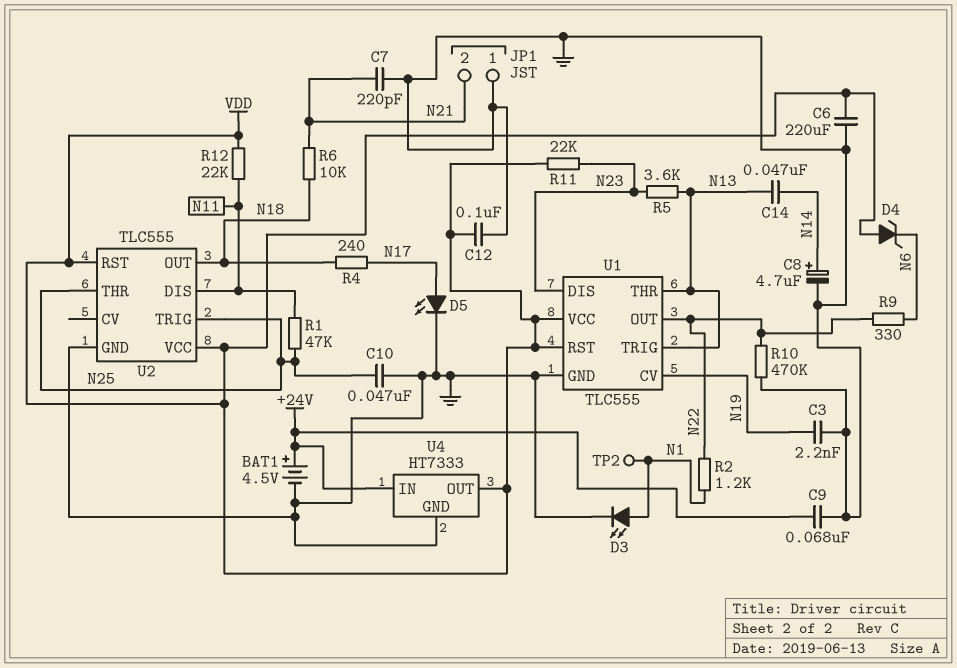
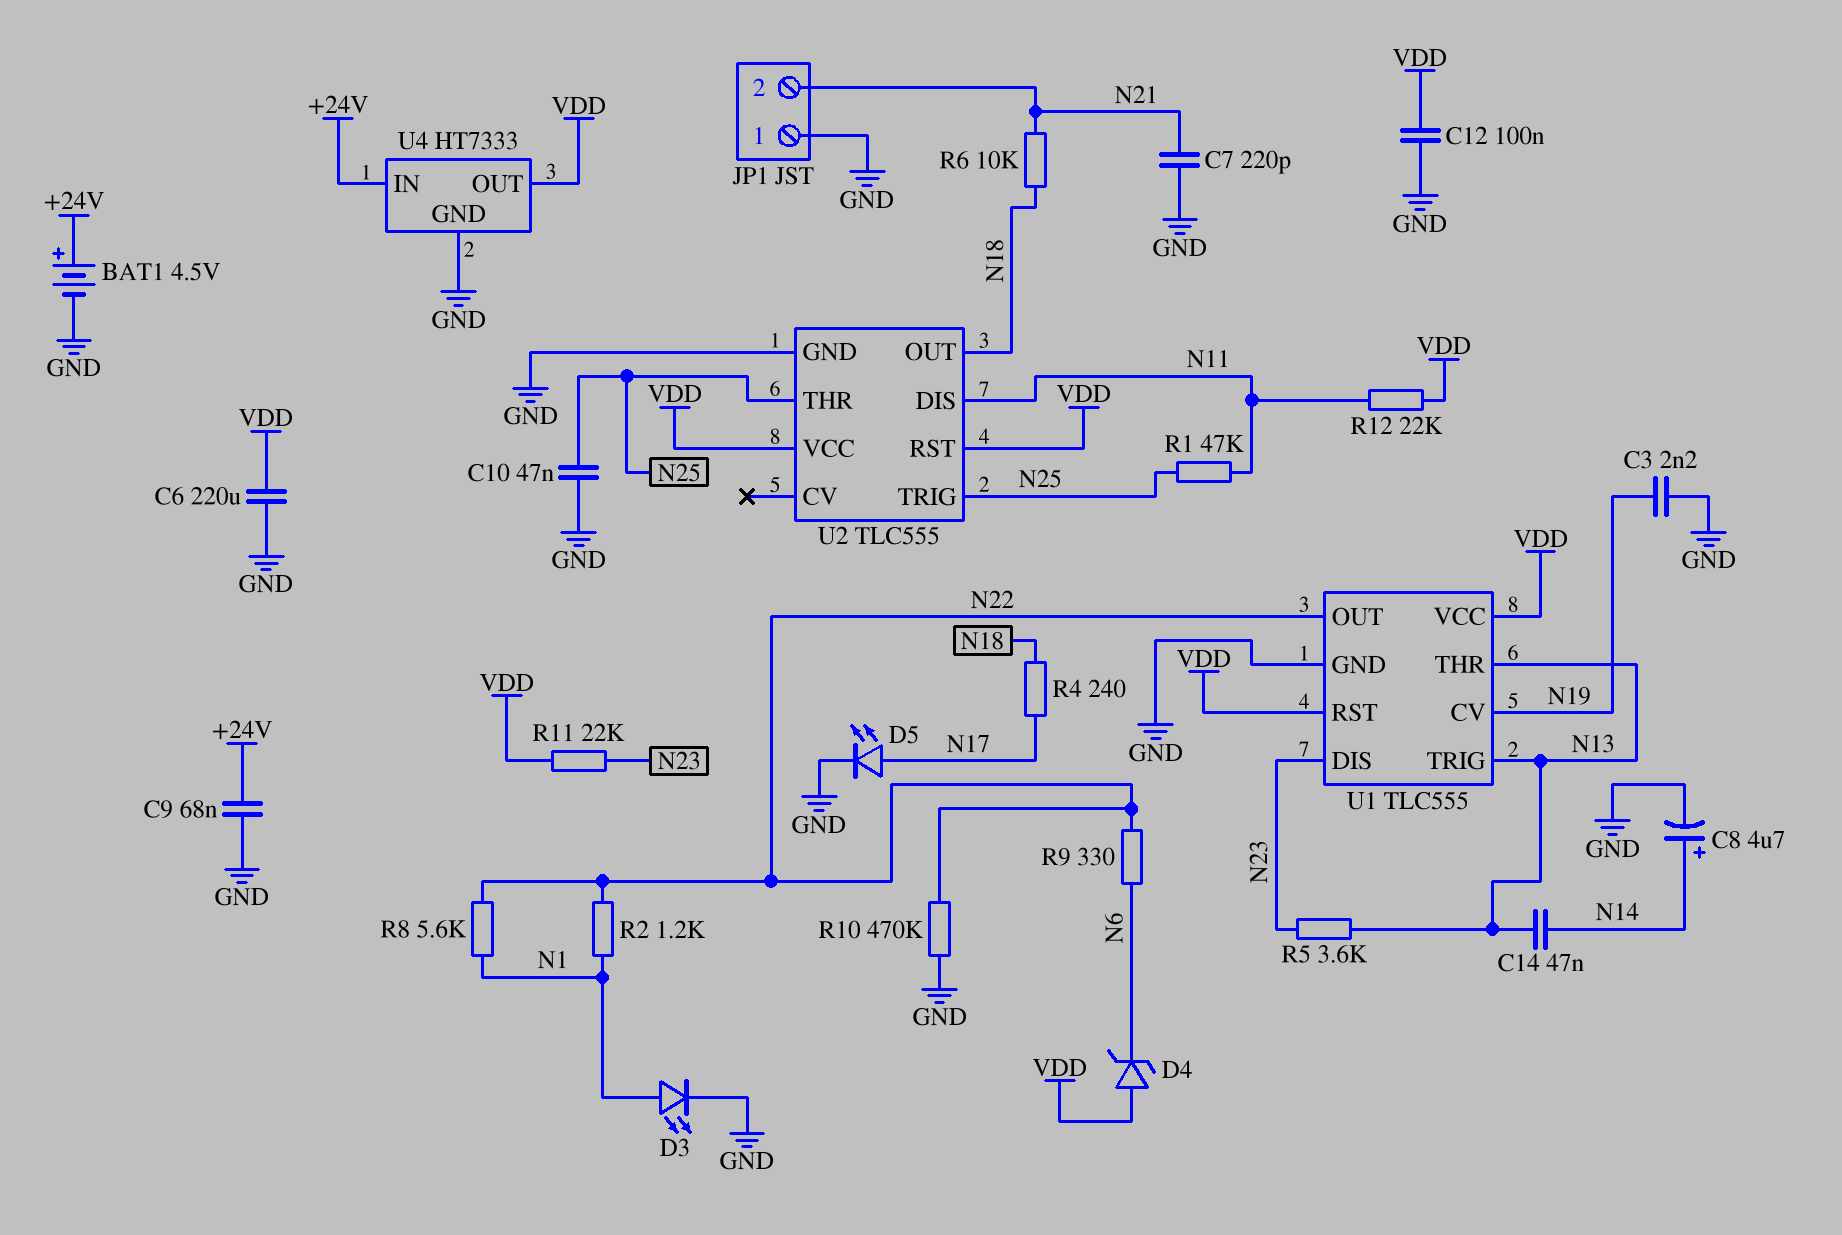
R8: none -> 5.6k (N1, N22)
TP2: test point (N1) -> none

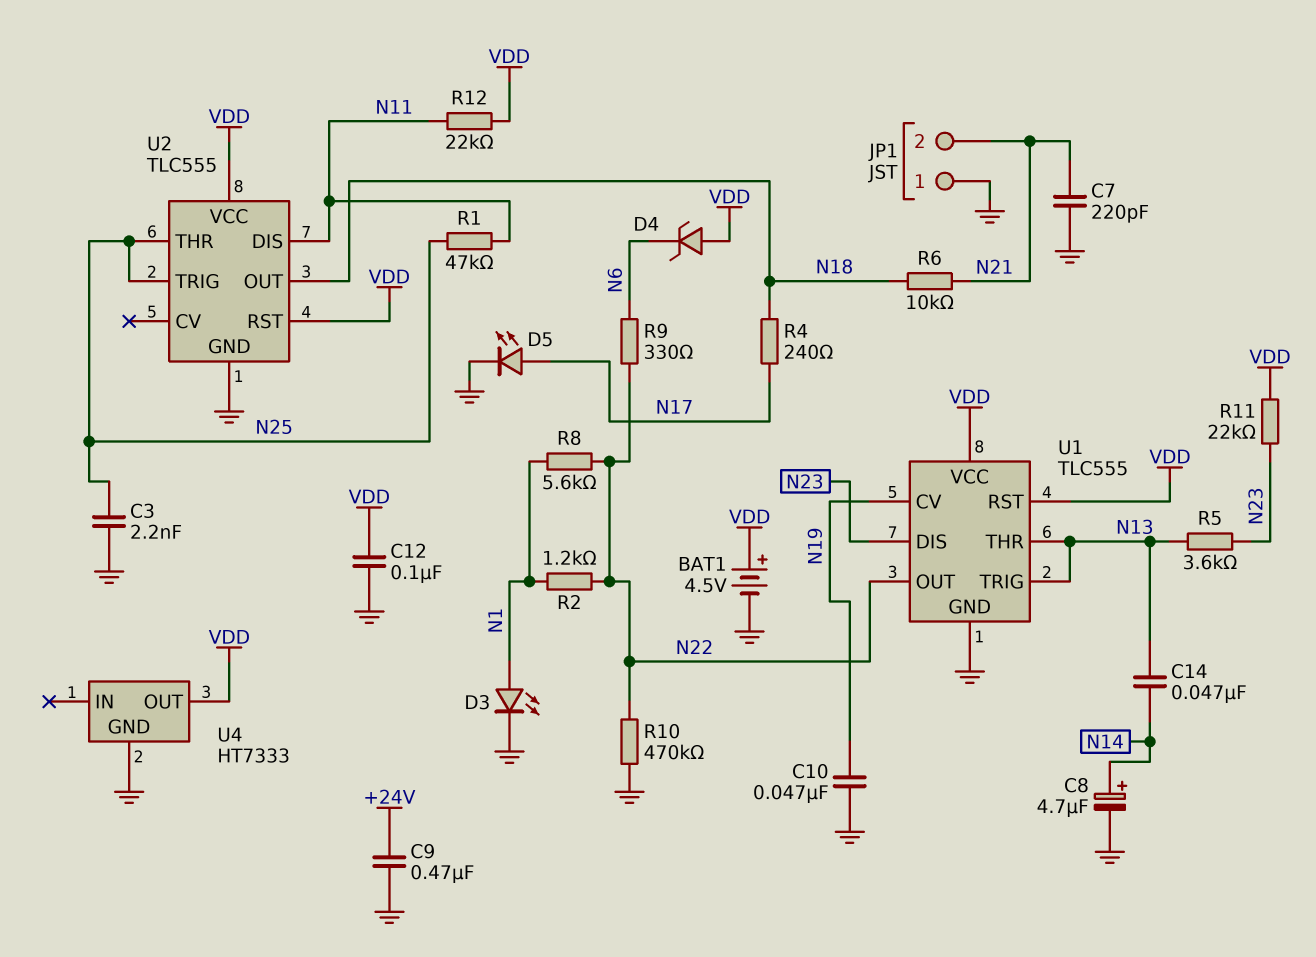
BAT1: 4.5V (plus +24V, minus GND) -> 4.5V (plus VDD, minus GND)
C3: 2.2nF (GND, N19) -> 2.2nF (GND, N25)
C6: 220uF (GND, VDD) -> none
C9: 68nF (+24V, GND) -> 470nF (+24V, GND)
C10: 47nF (GND, N25) -> 47nF (GND, N19)
U4 pin IN: +24V -> none

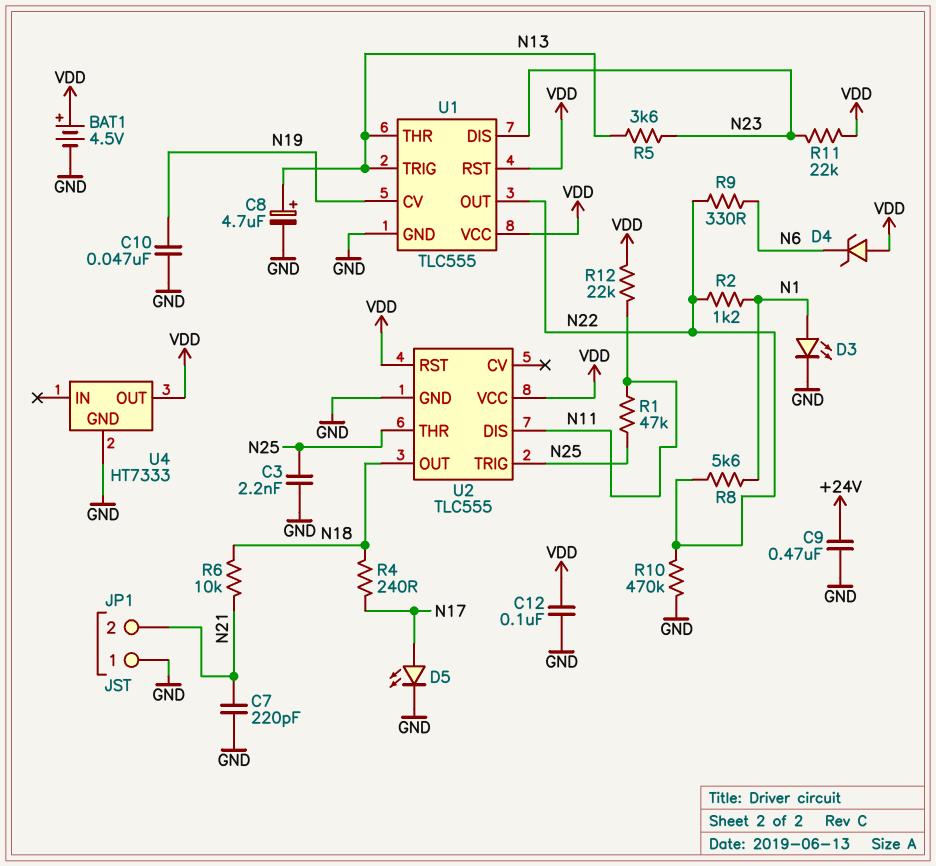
C8: 4.7uF (plus N14, minus GND) -> 4.7uF (plus N13, minus GND)
C14: 47nF (N13, N14) -> none

